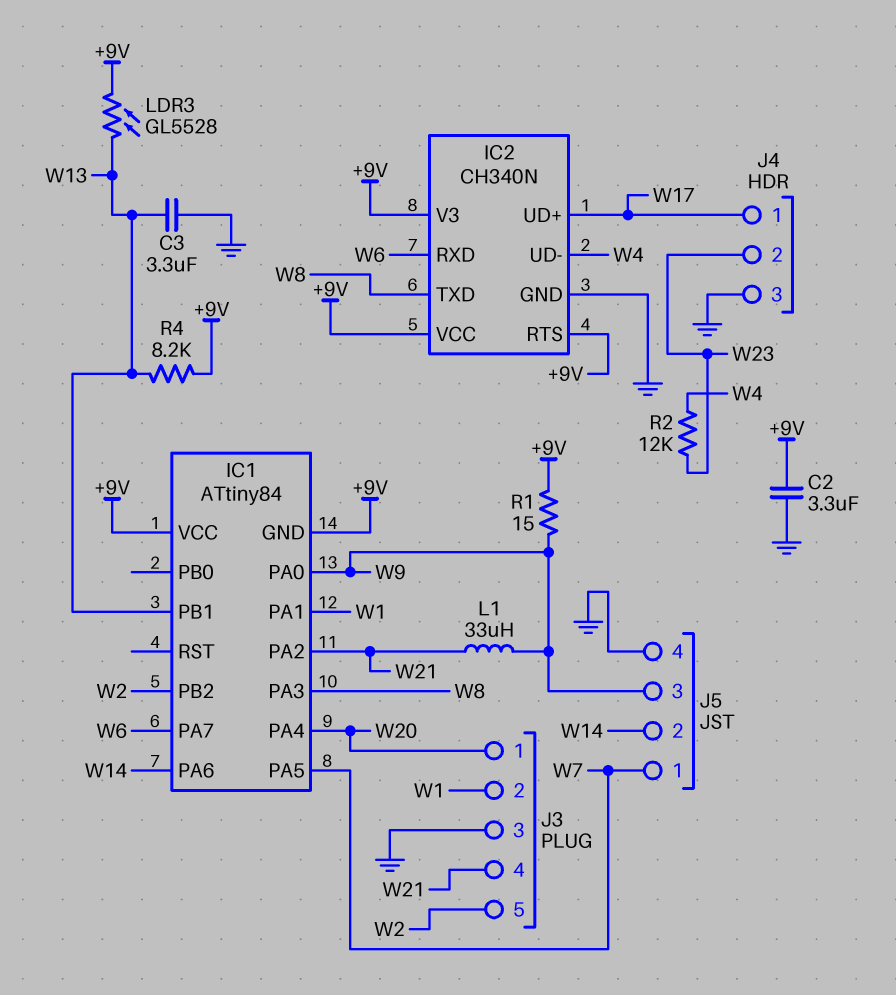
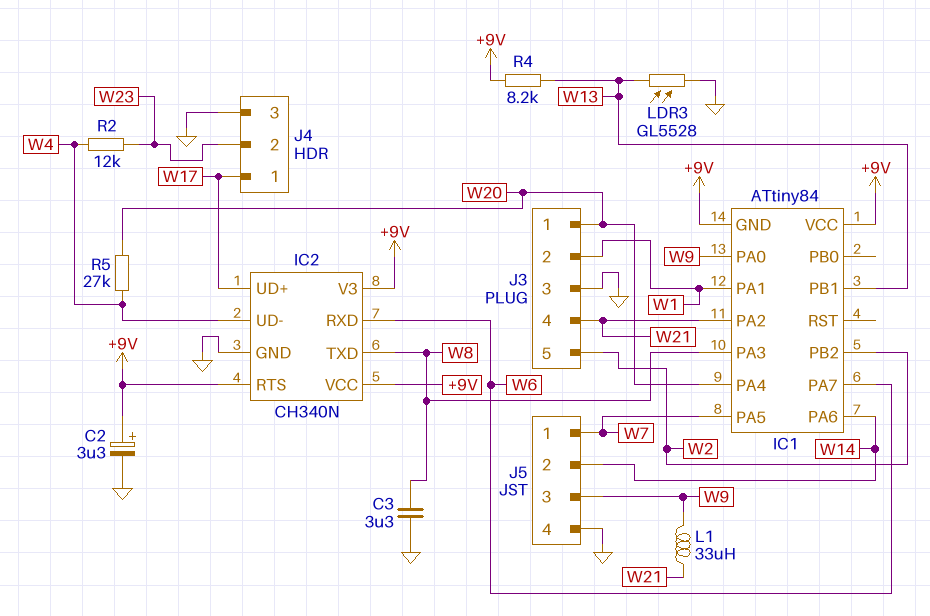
C2: 3.3uF (+9V, GND) -> 3.3uF (plus +9V, minus GND)
C3: 3.3uF (GND, W13) -> 3.3uF (GND, W8)
LDR3: GL5528 (+9V, W13) -> GL5528 (GND, W13)
R1: 15 (+9V, W9) -> none
R5: none -> 27k (W4, W20)

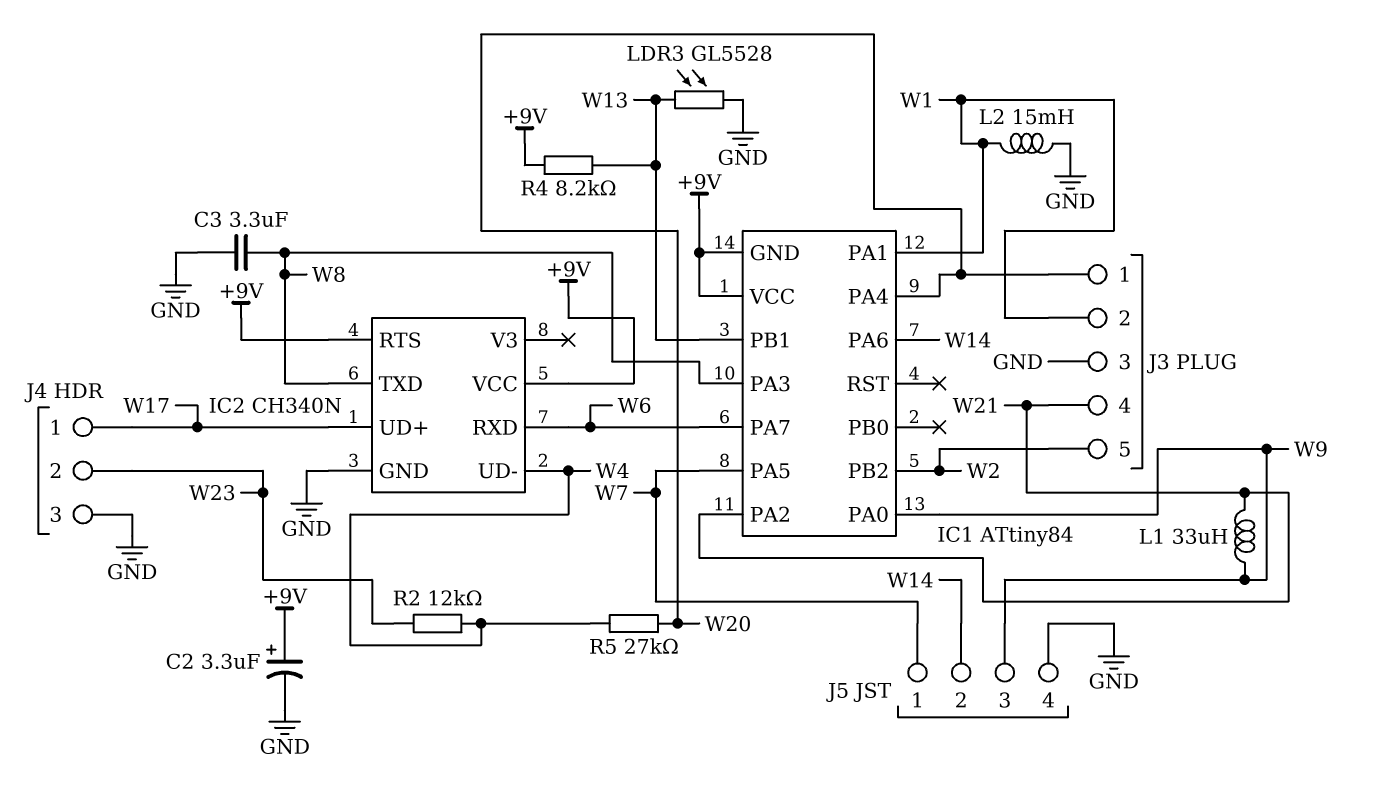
IC2 pin V3: +9V -> none
L2: none -> 15mH (GND, W1)

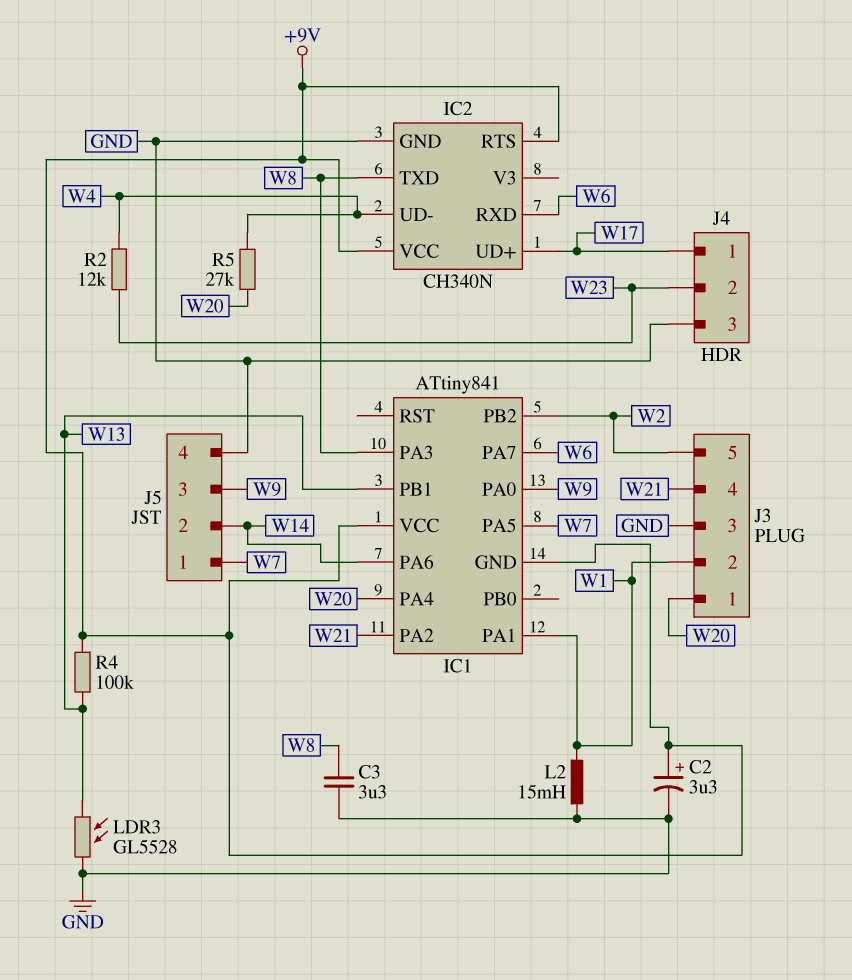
IC1: ATtiny84 -> ATtiny841
L1: 33uH (W9, W21) -> none
R4: 8.2k (+9V, W13) -> 100k (+9V, W13)

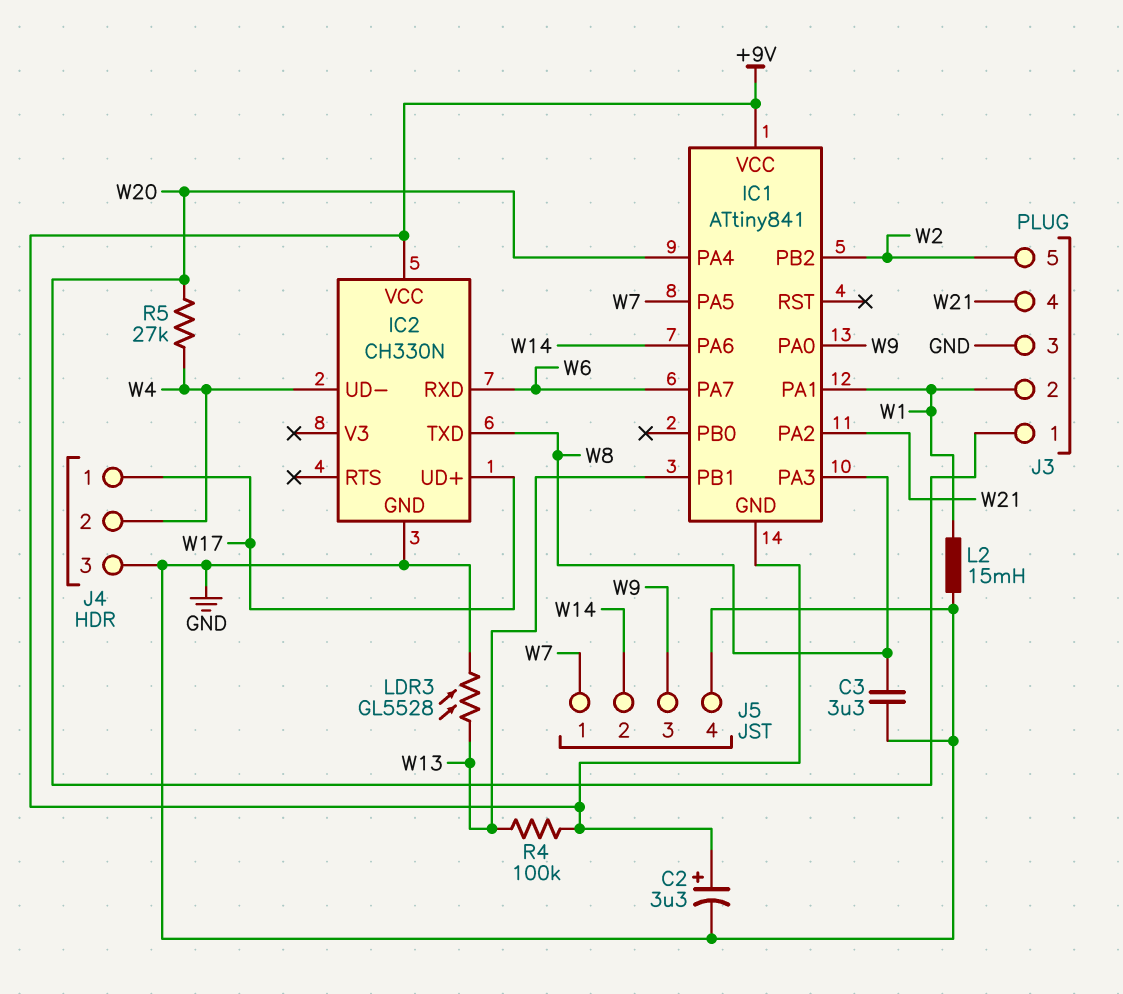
IC2: CH340N -> CH330N
IC2 pin RTS: +9V -> none
J4 pin 2: W23 -> W4
R2: 12k (W4, W23) -> none

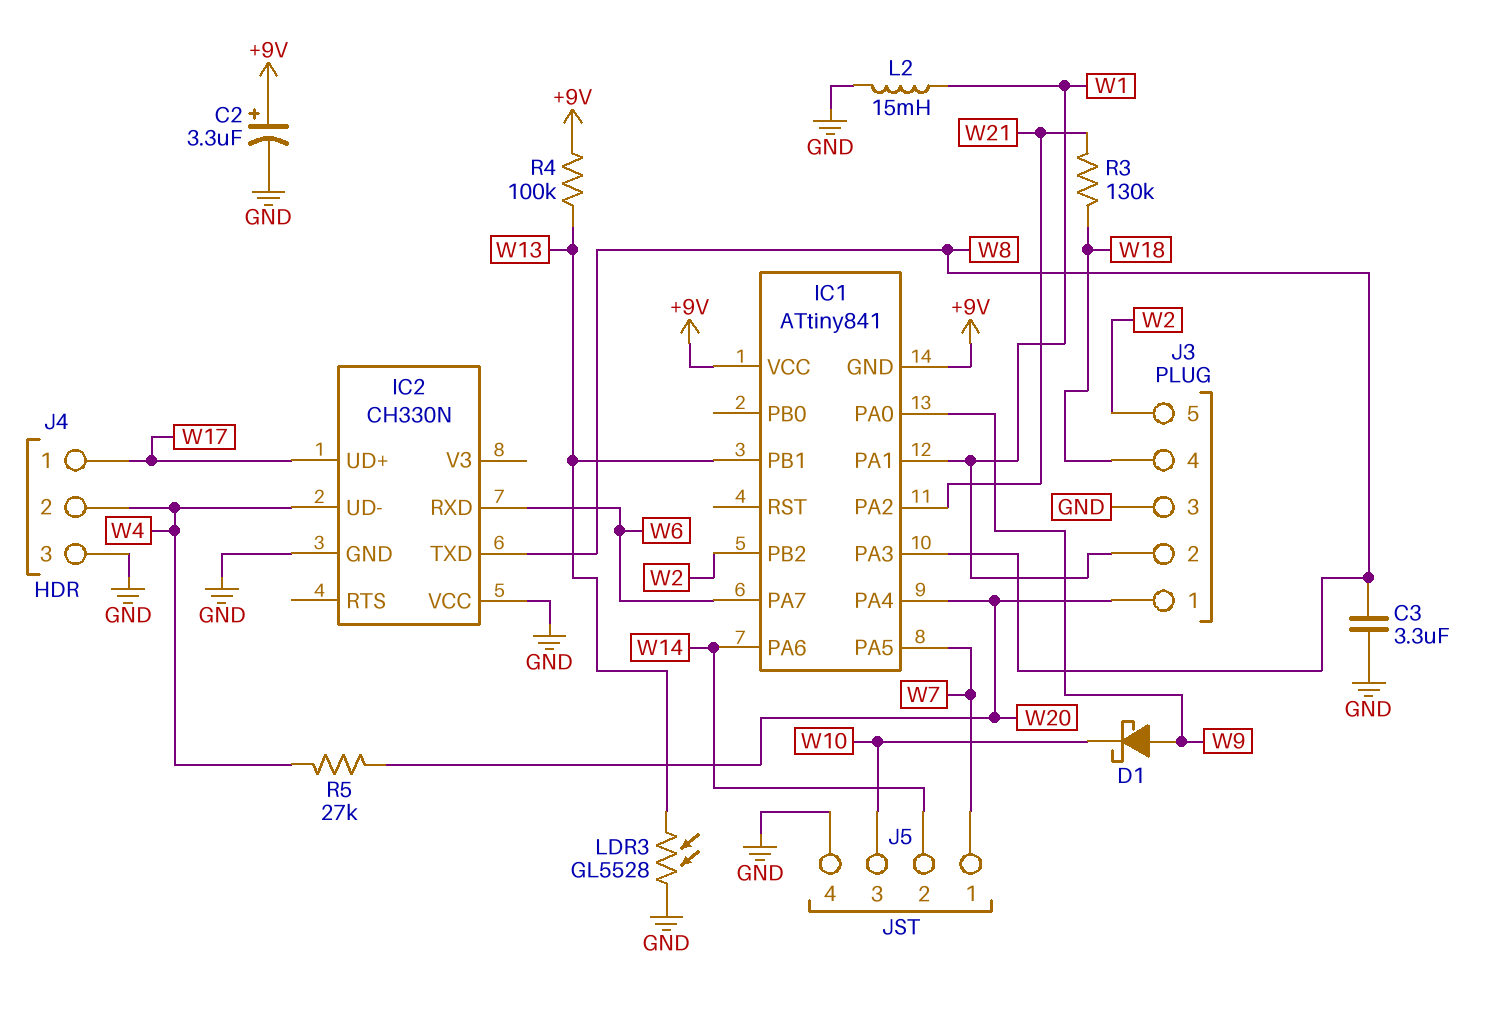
D1: none -> schottky (A W9, K W10)
IC2 pin VCC: +9V -> GND
J3 pin 4: W21 -> W18
J5 pin 3: W9 -> W10
R3: none -> 130k (W18, W21)

